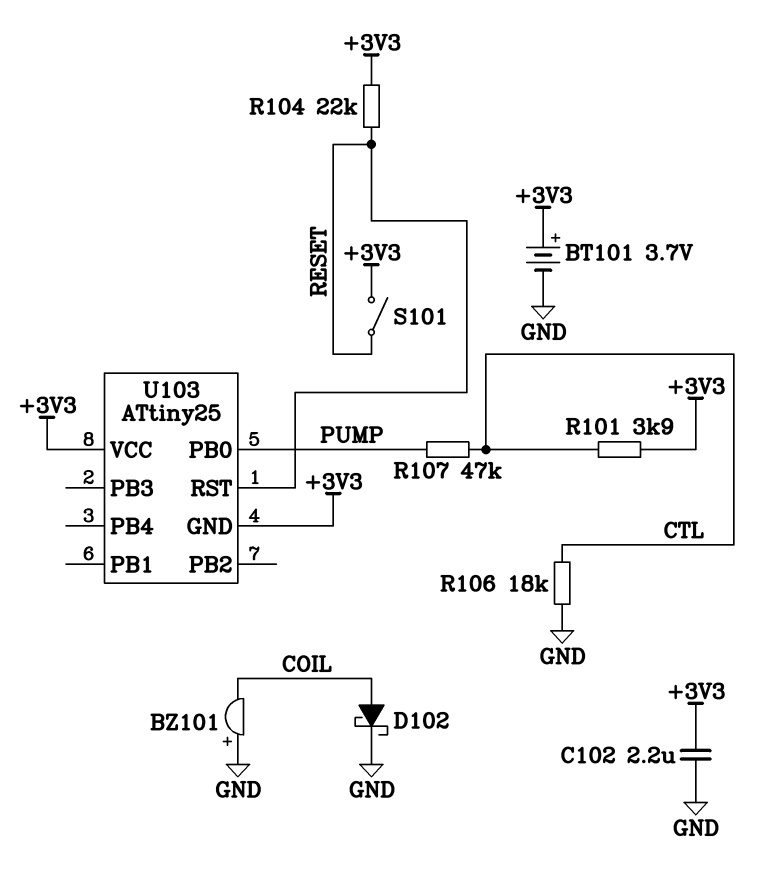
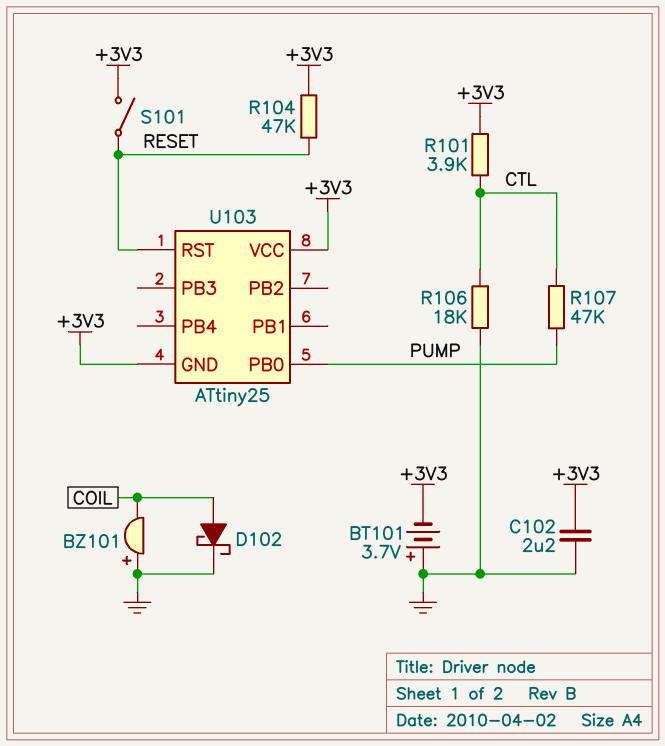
BT101: 3.7V (plus +3V3, minus GND) -> 3.7V (plus GND, minus +3V3)
R104: 22k (+3V3, RESET) -> 47k (+3V3, RESET)

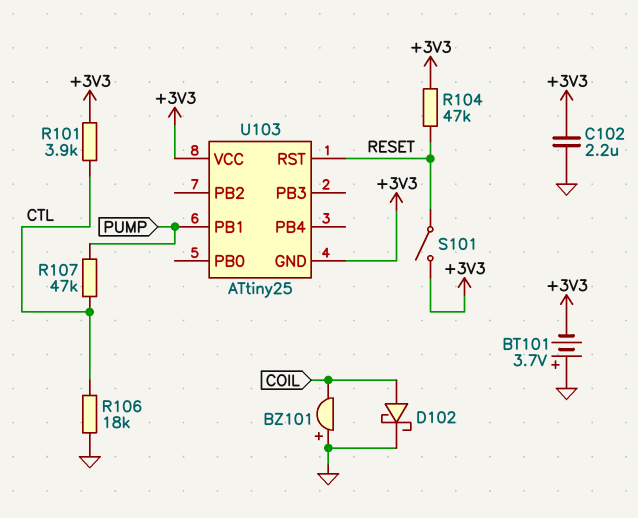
U103 pin PB0: PUMP -> none
U103 pin PB1: none -> PUMP

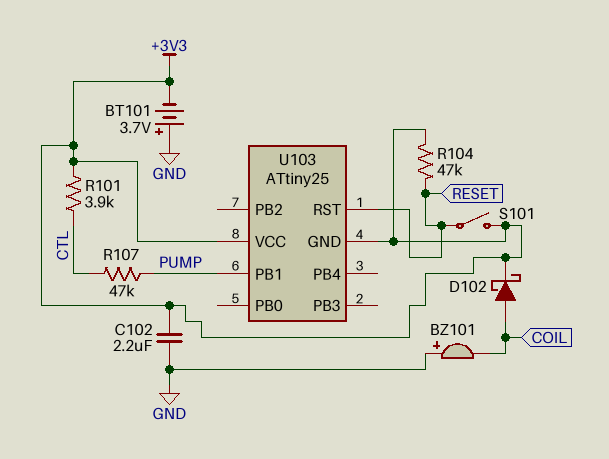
D102: schottky (A COIL, K GND) -> schottky (A COIL, K +3V3)
R106: 18k (CTL, GND) -> none

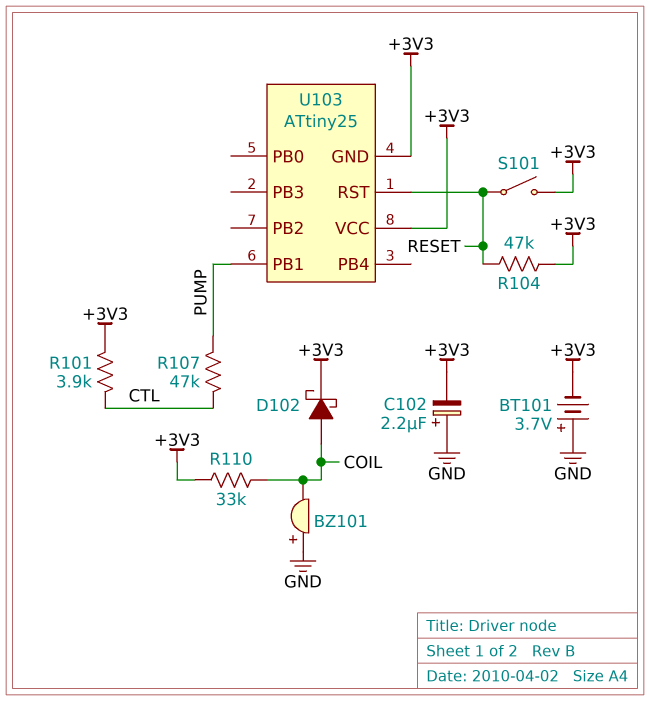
C102: 2.2uF (+3V3, GND) -> 2.2uF (plus GND, minus +3V3)
R110: none -> 33k (+3V3, COIL)

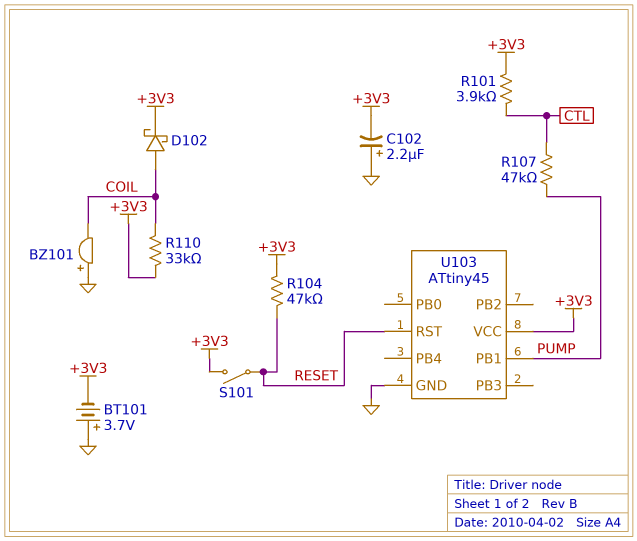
U103: ATtiny25 -> ATtiny45
U103 pin GND: +3V3 -> GND

